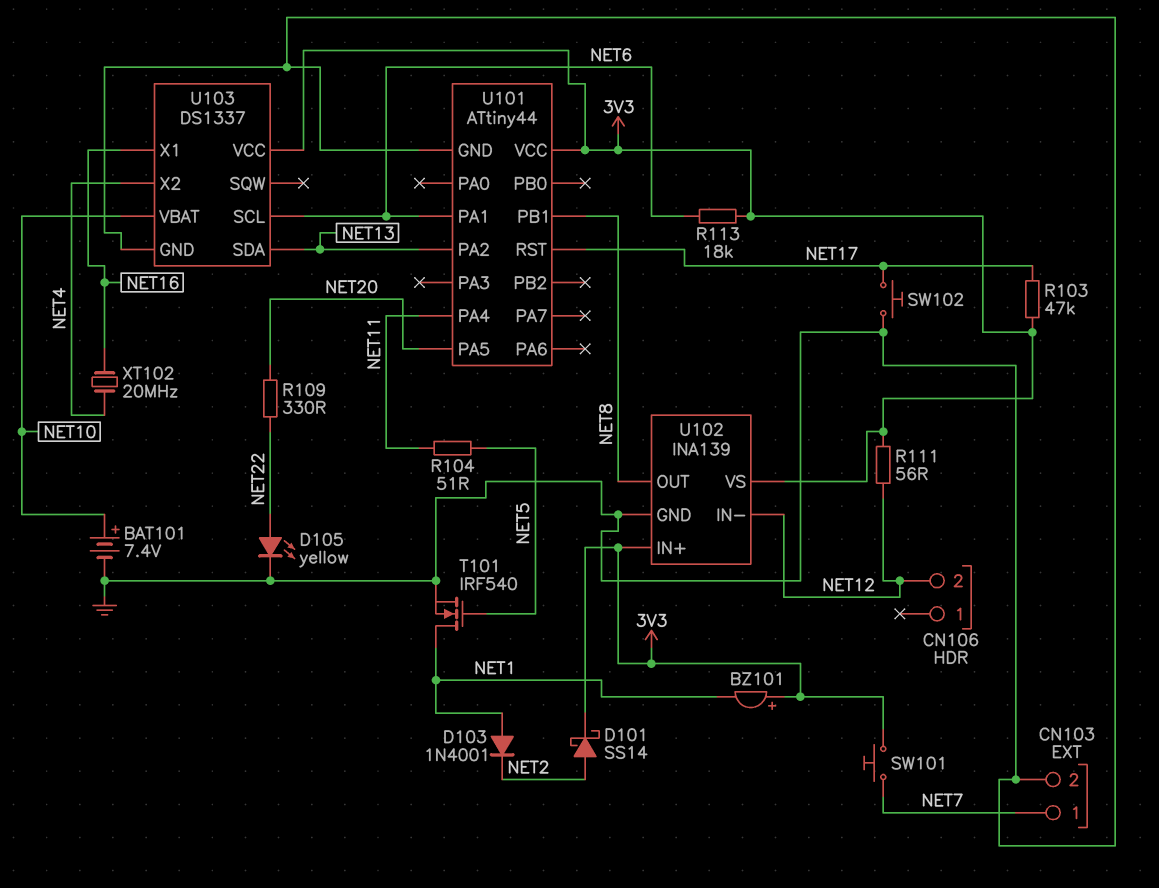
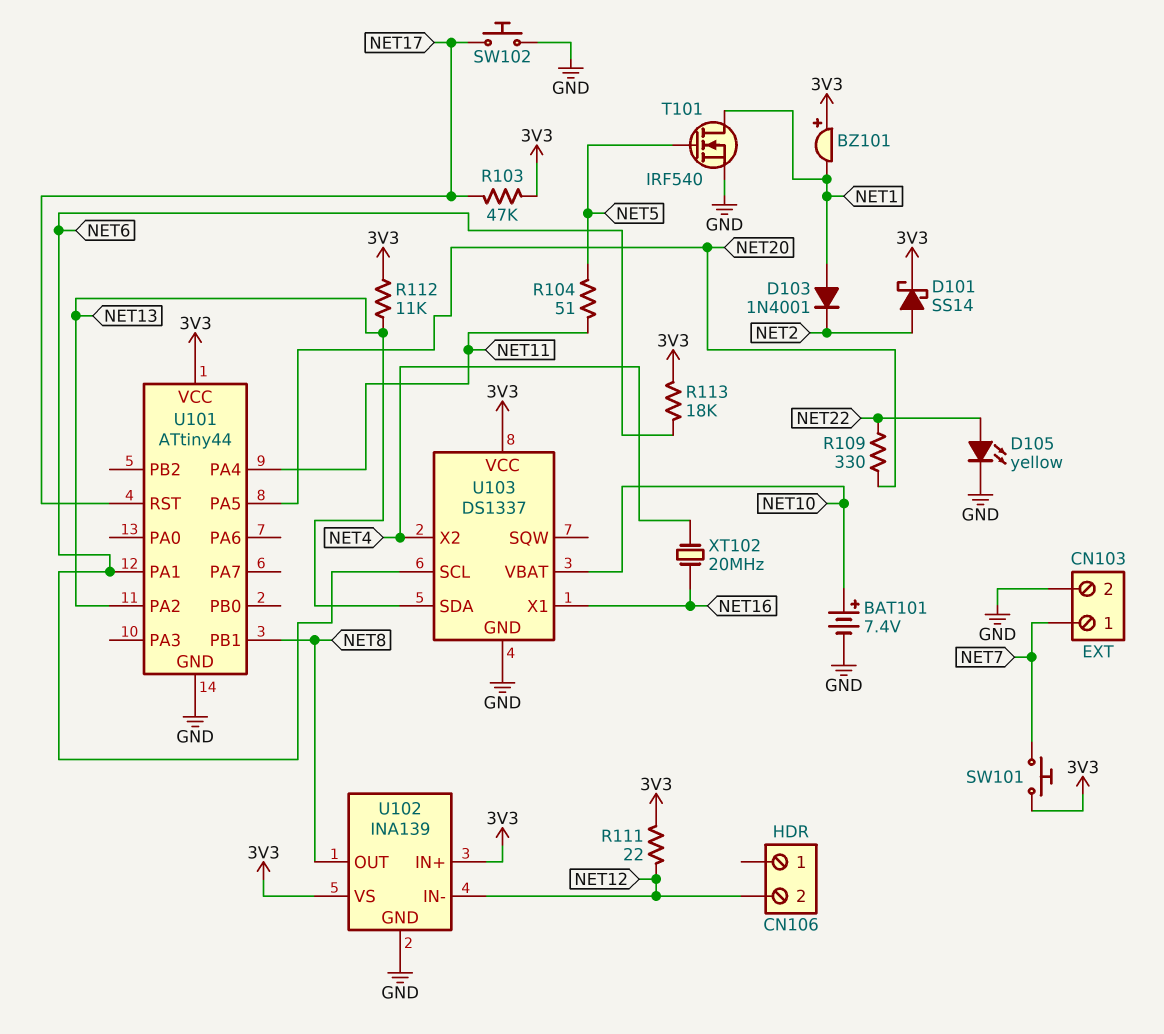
R111: 56 (3V3, NET12) -> 22 (3V3, NET12)
R112: none -> 11k (3V3, NET13)

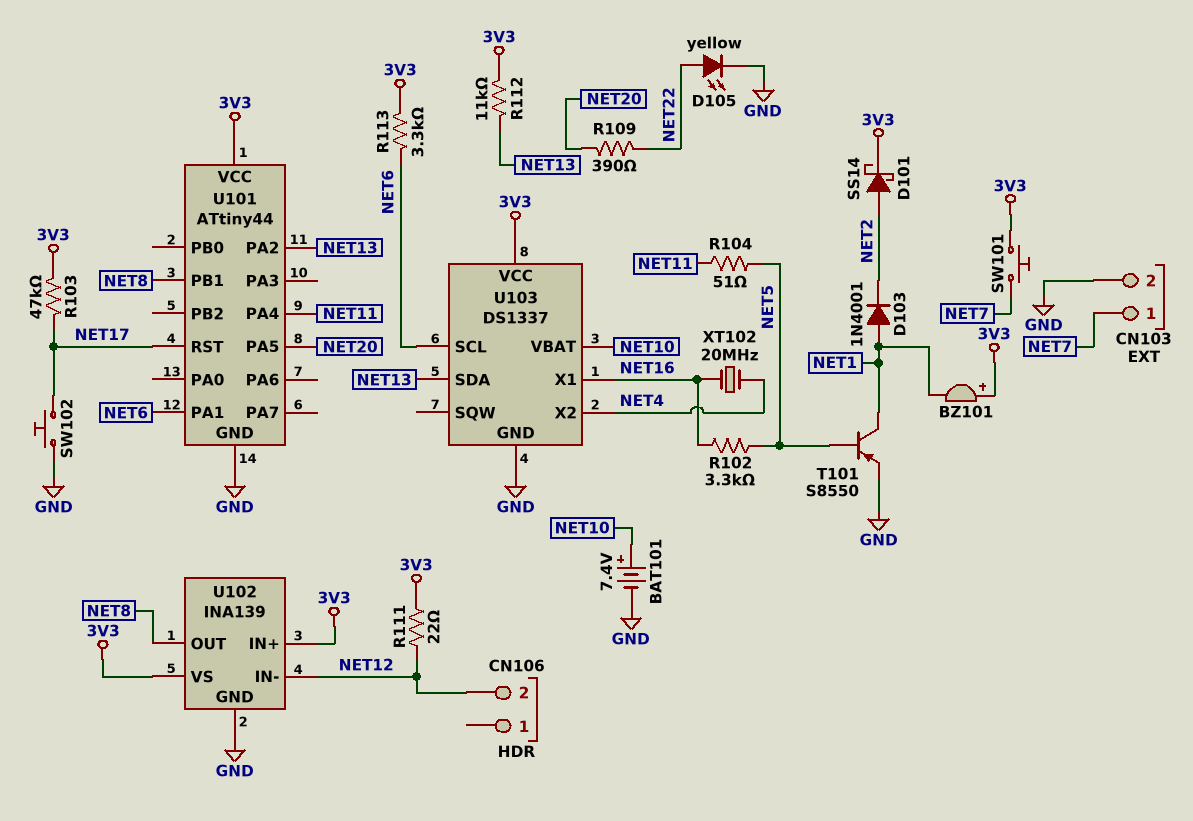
R102: none -> 3.3k (NET5, NET16)
R109: 330 (NET20, NET22) -> 390 (NET20, NET22)
R113: 18k (3V3, NET6) -> 3.3k (3V3, NET6)
T101: NMOS IRF540 (G NET5, D NET1, S GND) -> PNP S8550 (B NET5, C NET1, E GND)

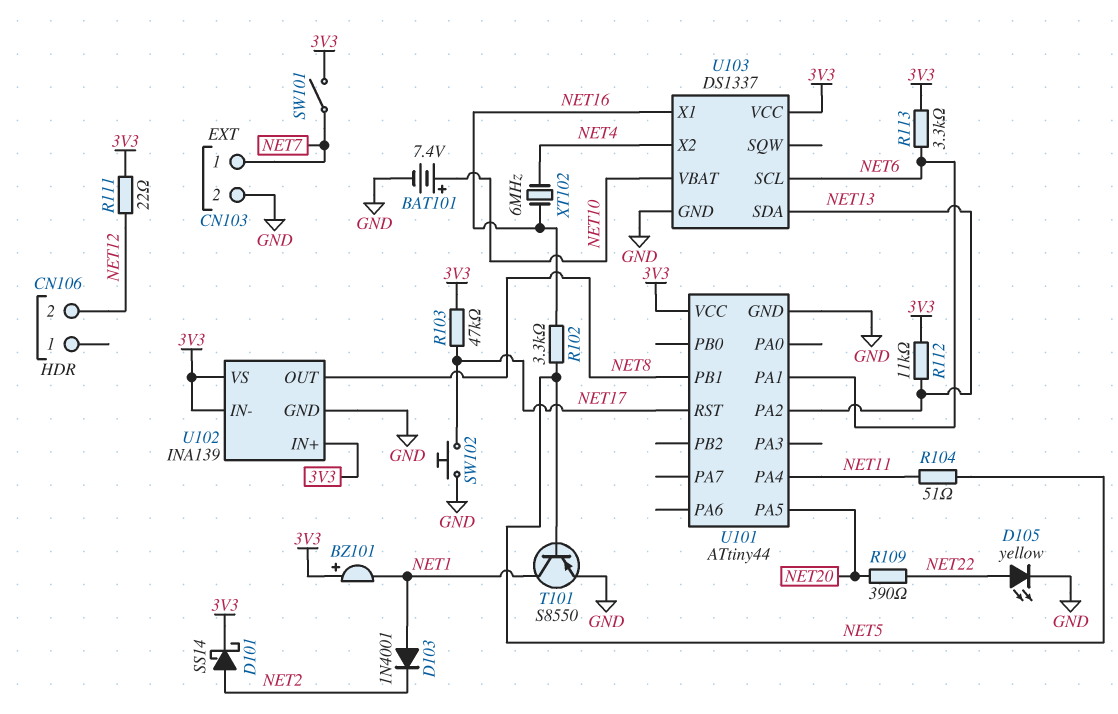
SW101: button (3V3, NET7) -> switch (3V3, NET7)
U102 pin IN-: NET12 -> 3V3
XT102: 20MHz (NET4, NET16) -> 6MHz (NET4, NET16)

